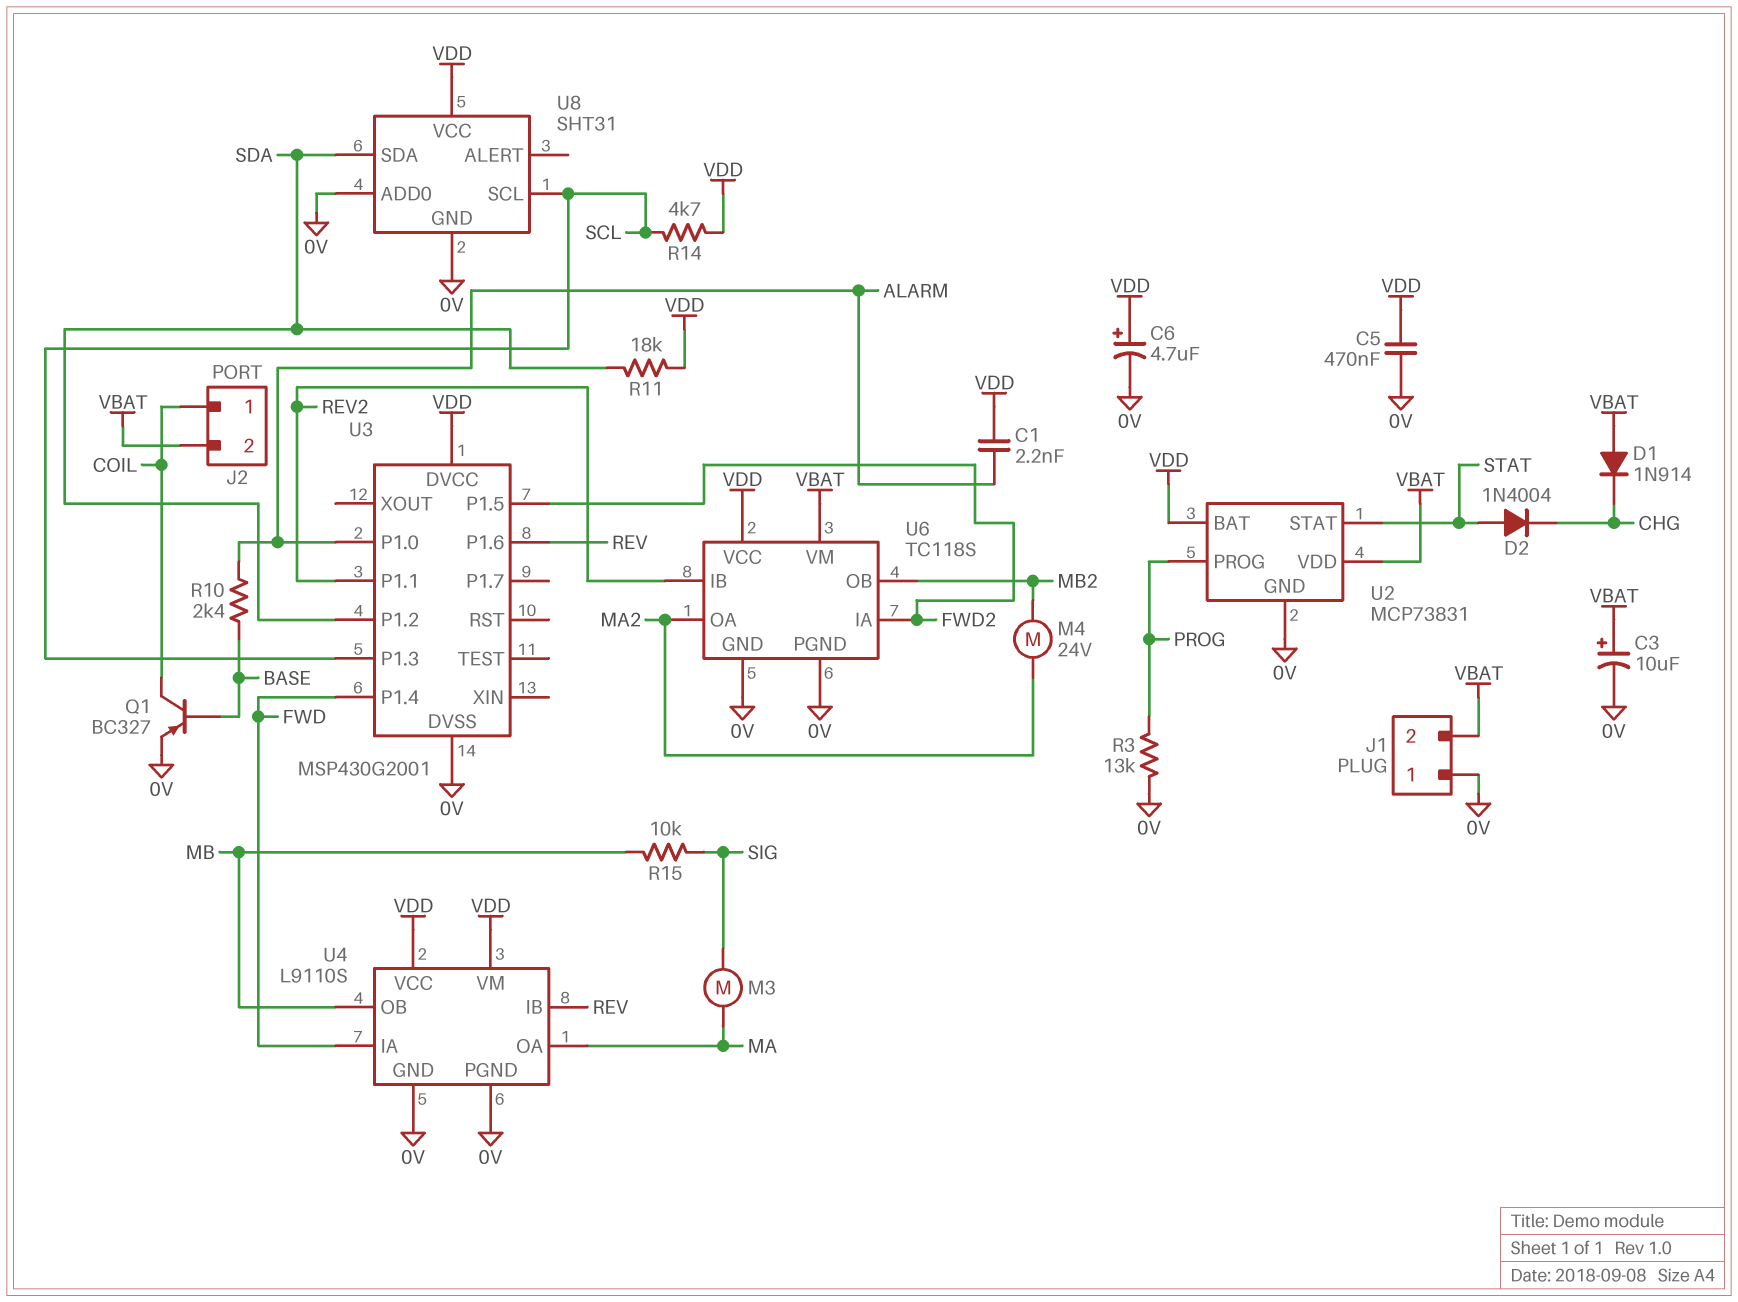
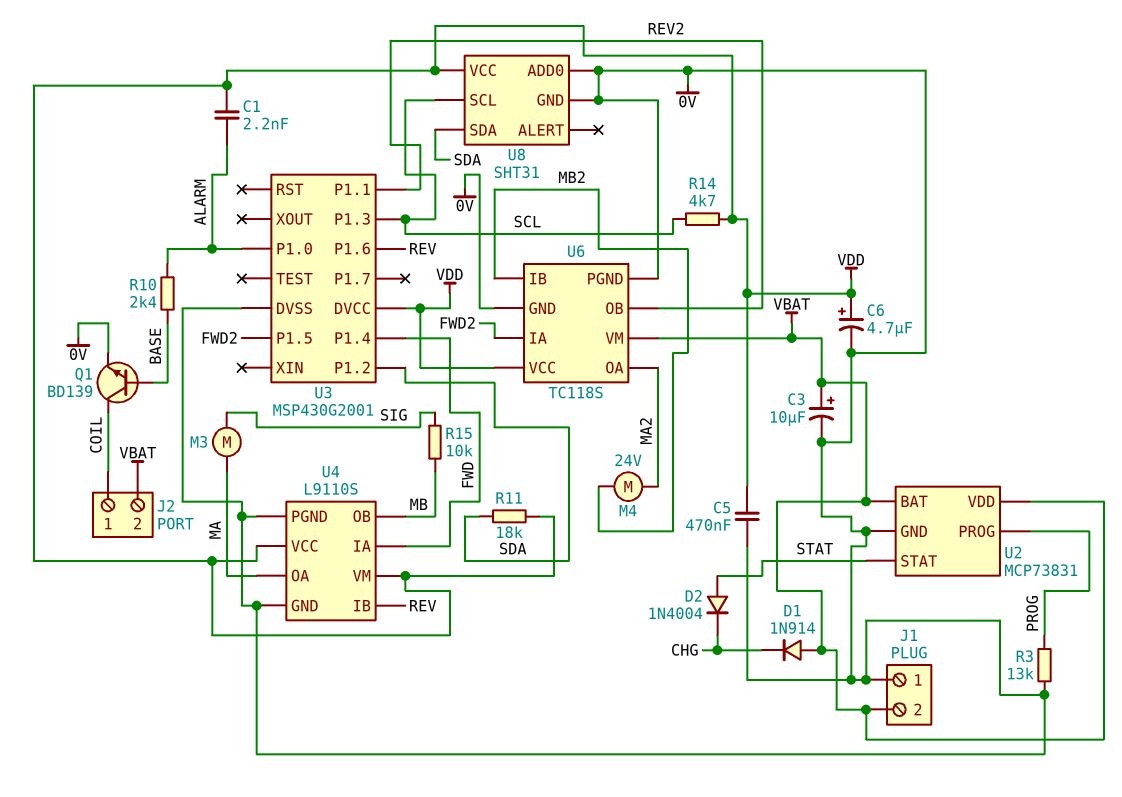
Q1: PNP BC327 (B BASE, C COIL, E 0V) -> NPN BD139 (B BASE, C COIL, E 0V)
U2 pin BAT: VDD -> VBAT
U6 pin IB: REV2 -> MB2
U6 pin OB: MB2 -> REV2

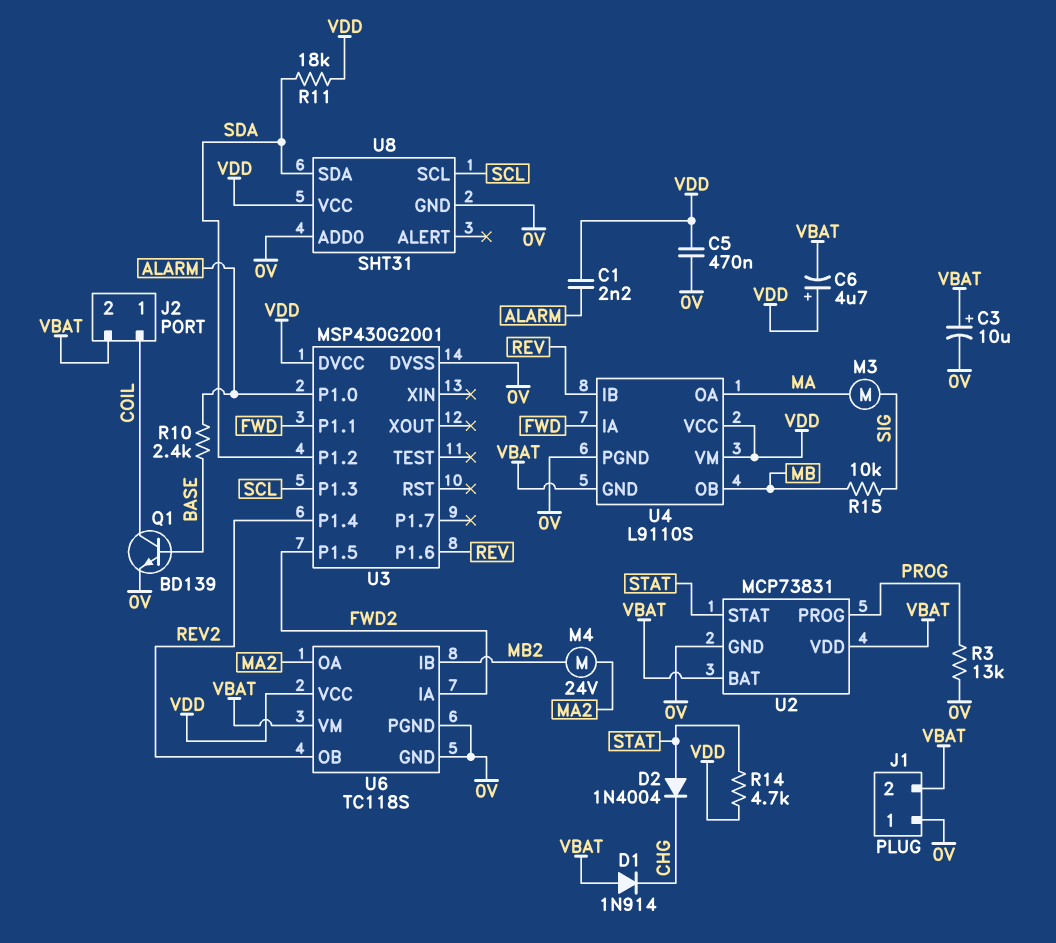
C6: 4.7uF (plus VDD, minus 0V) -> 4.7uF (plus VDD, minus VBAT)
R14: 4.7k (SCL, VDD) -> 4.7k (STAT, VDD)
U3 pin P1.1: REV2 -> FWD
U3 pin P1.4: FWD -> REV2
U4 pin GND: 0V -> VBAT

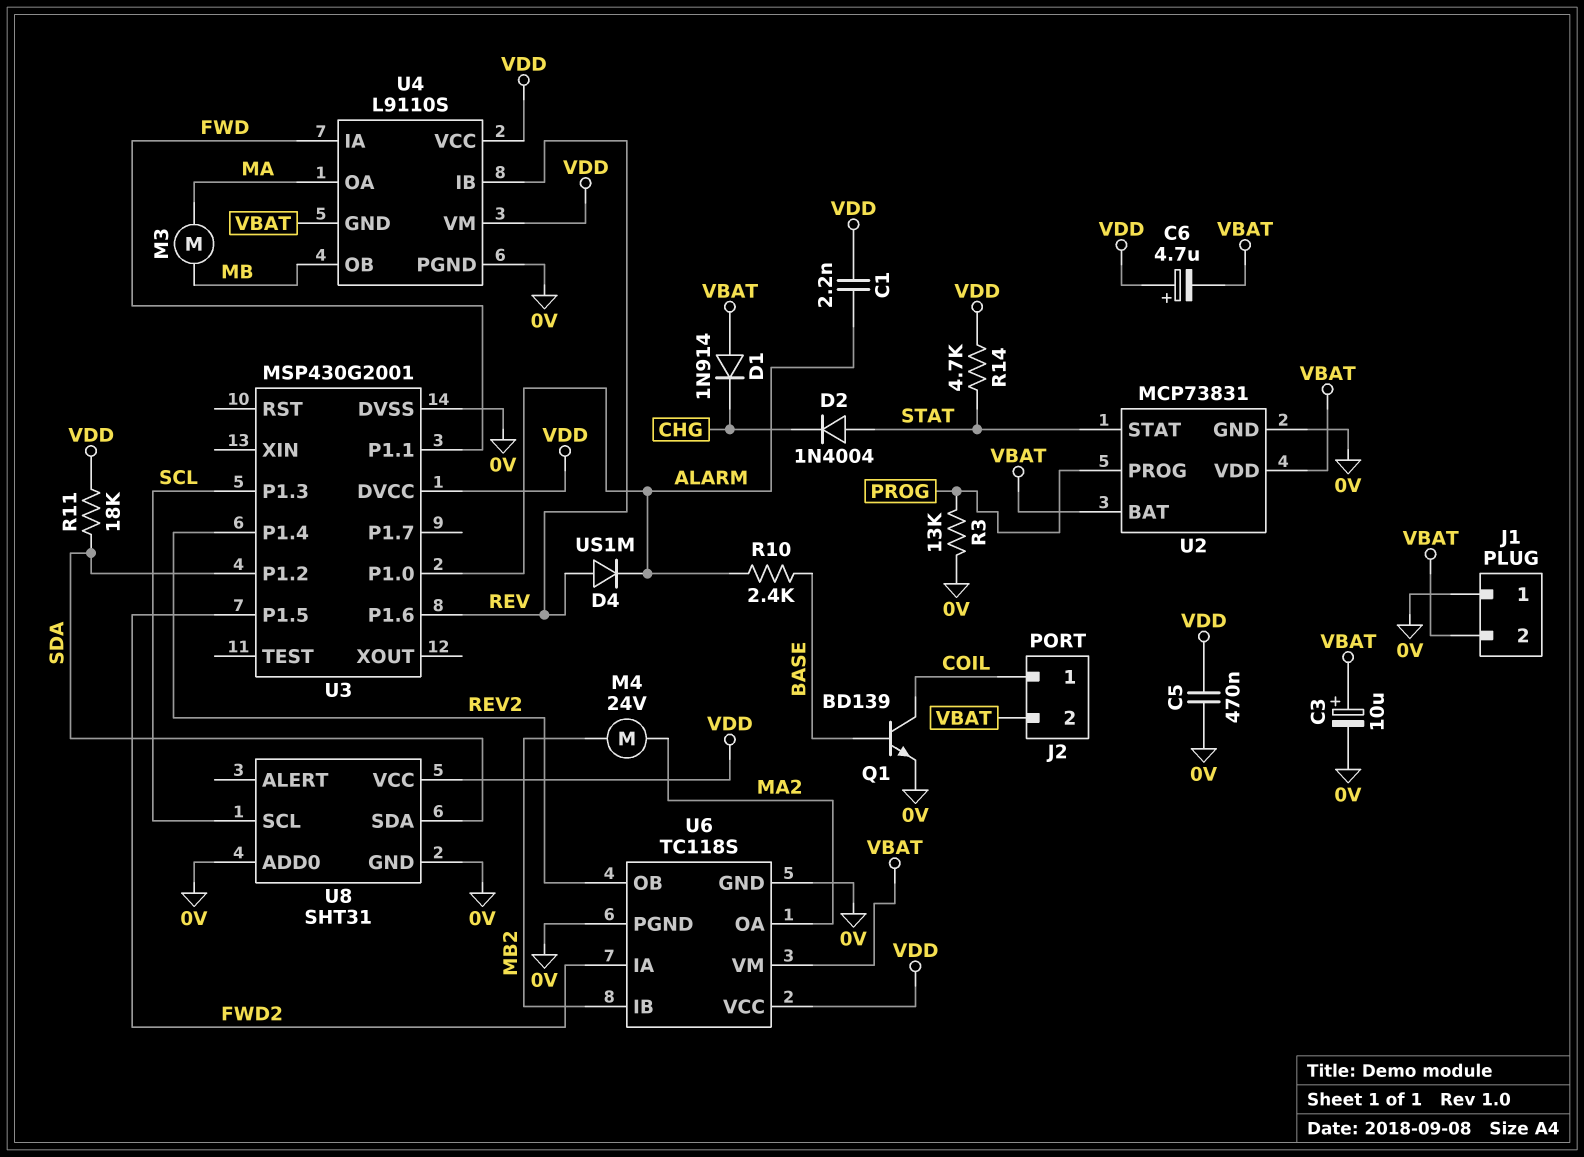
D4: none -> diode US1M (A REV, K ALARM)
M3: motor (MA, SIG) -> motor (MA, MB)
R15: 10k (MB, SIG) -> none

